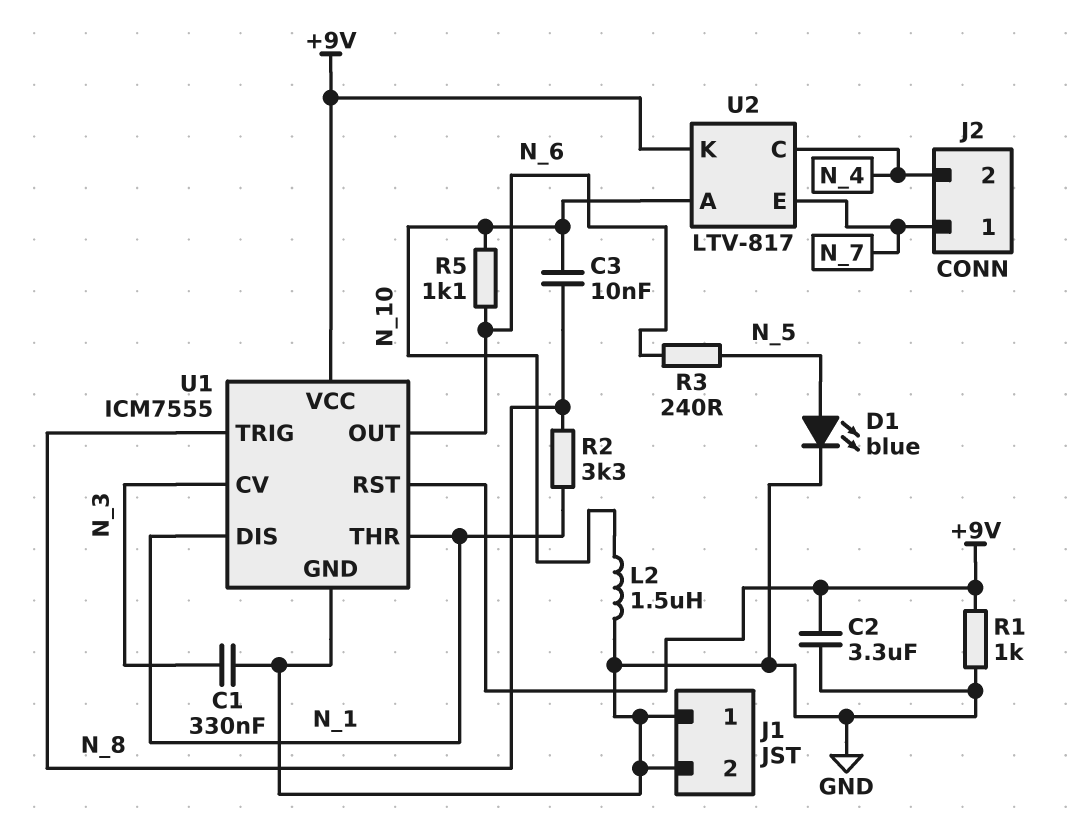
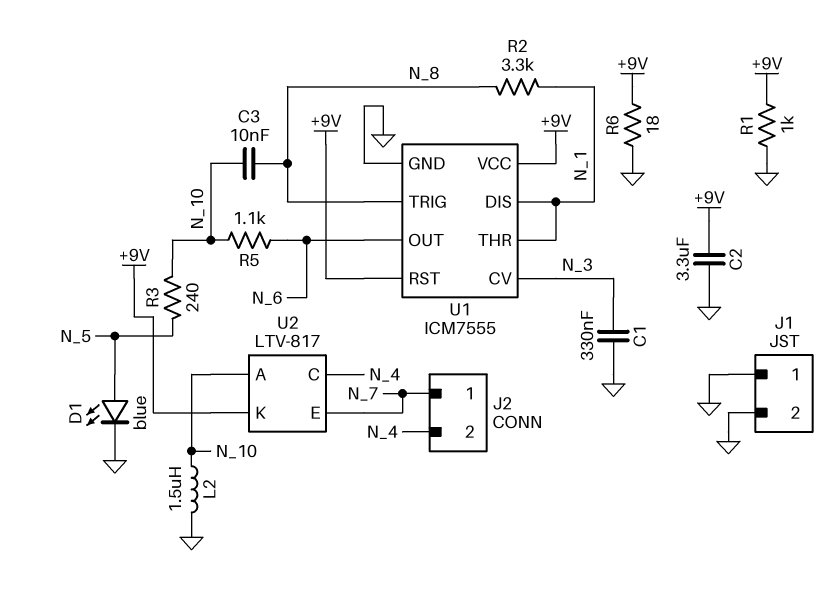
R3: 240 (N_5, N_6) -> 240 (N_5, N_10)
R6: none -> 18 (+9V, GND)

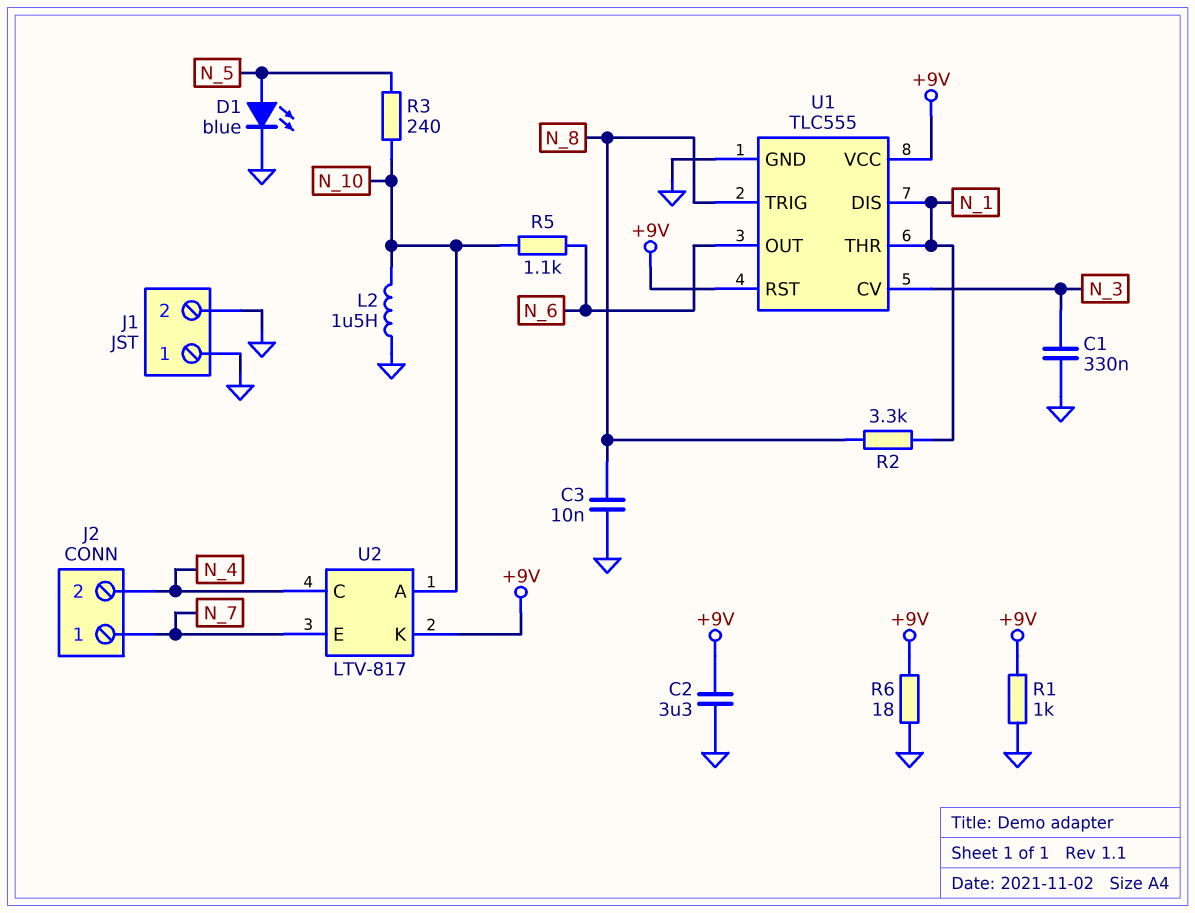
C3: 10nF (N_8, N_10) -> 10nF (GND, N_8)
U1: ICM7555 -> TLC555

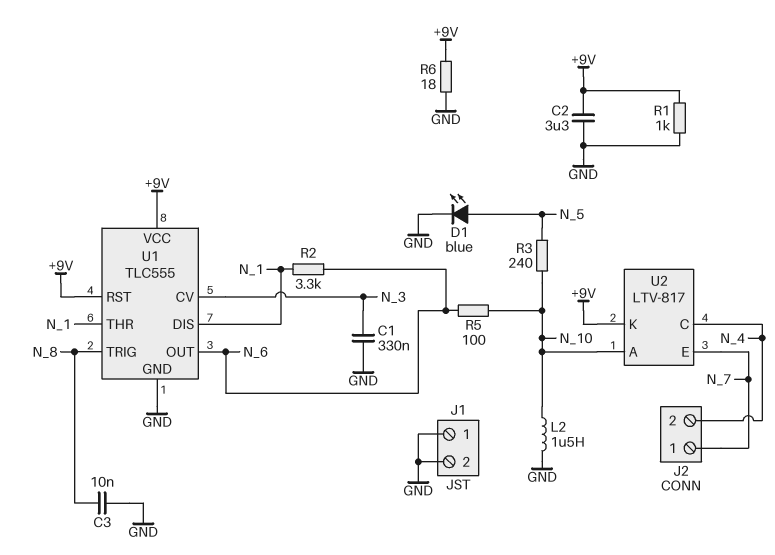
R2: 3.3k (N_1, N_8) -> 3.3k (N_1, N_6)
R5: 1.1k (N_6, N_10) -> 100 (N_6, N_10)

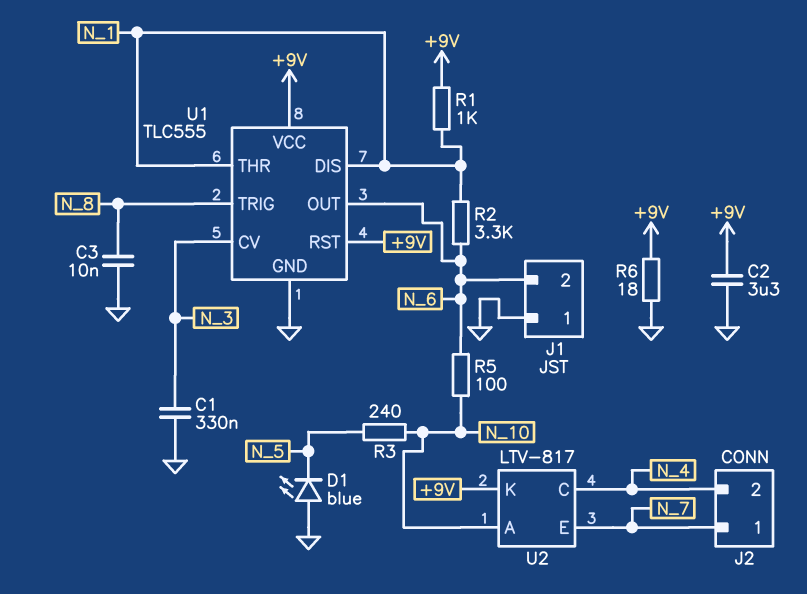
D1: LED blue (A N_5, K GND) -> LED blue (A GND, K N_5)
J1 pin 2: GND -> N_6
L2: 1.5uH (GND, N_10) -> none
R1: 1k (+9V, GND) -> 1k (+9V, N_1)

